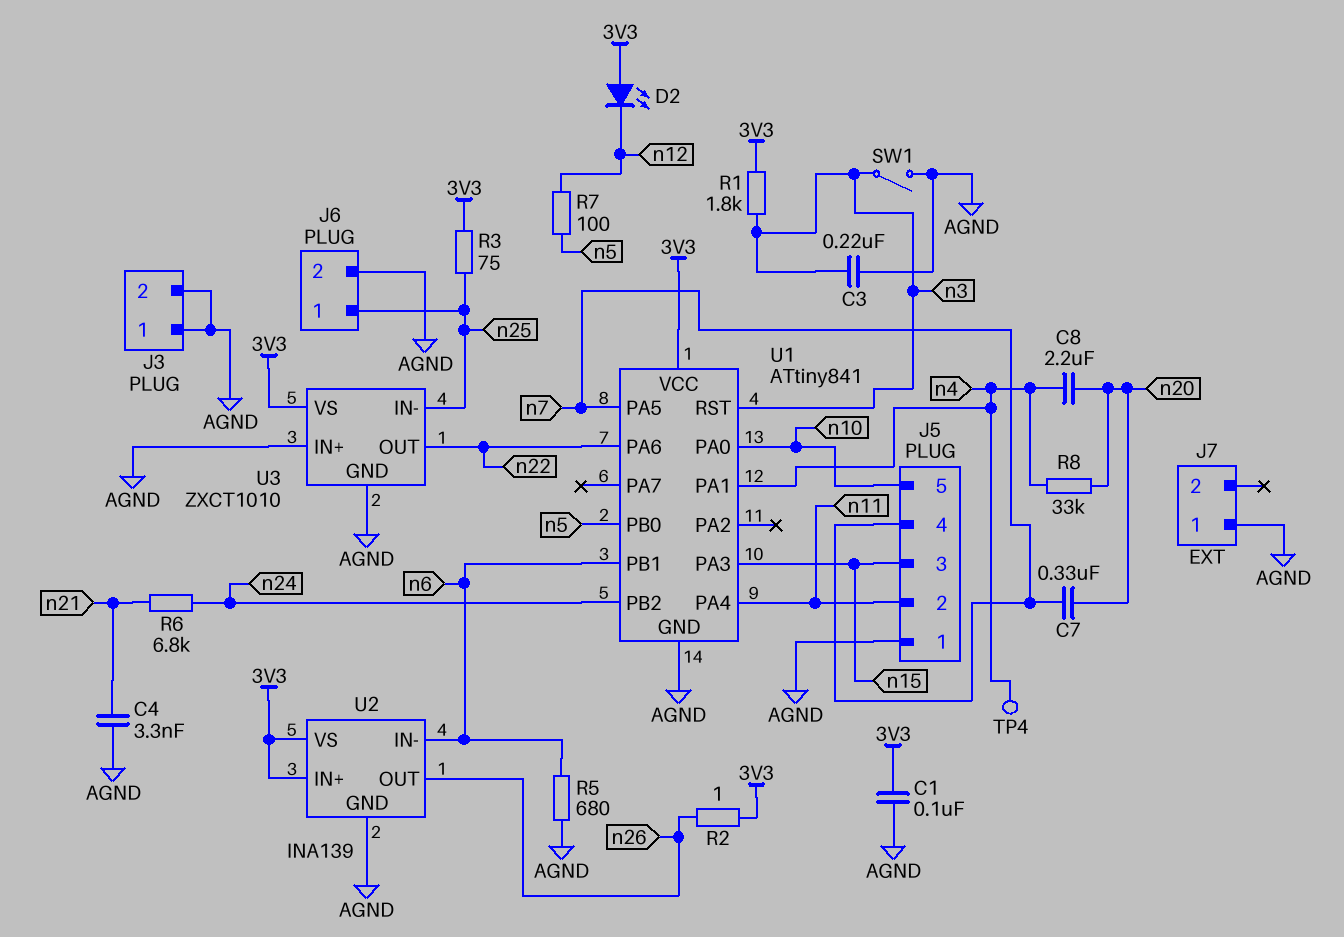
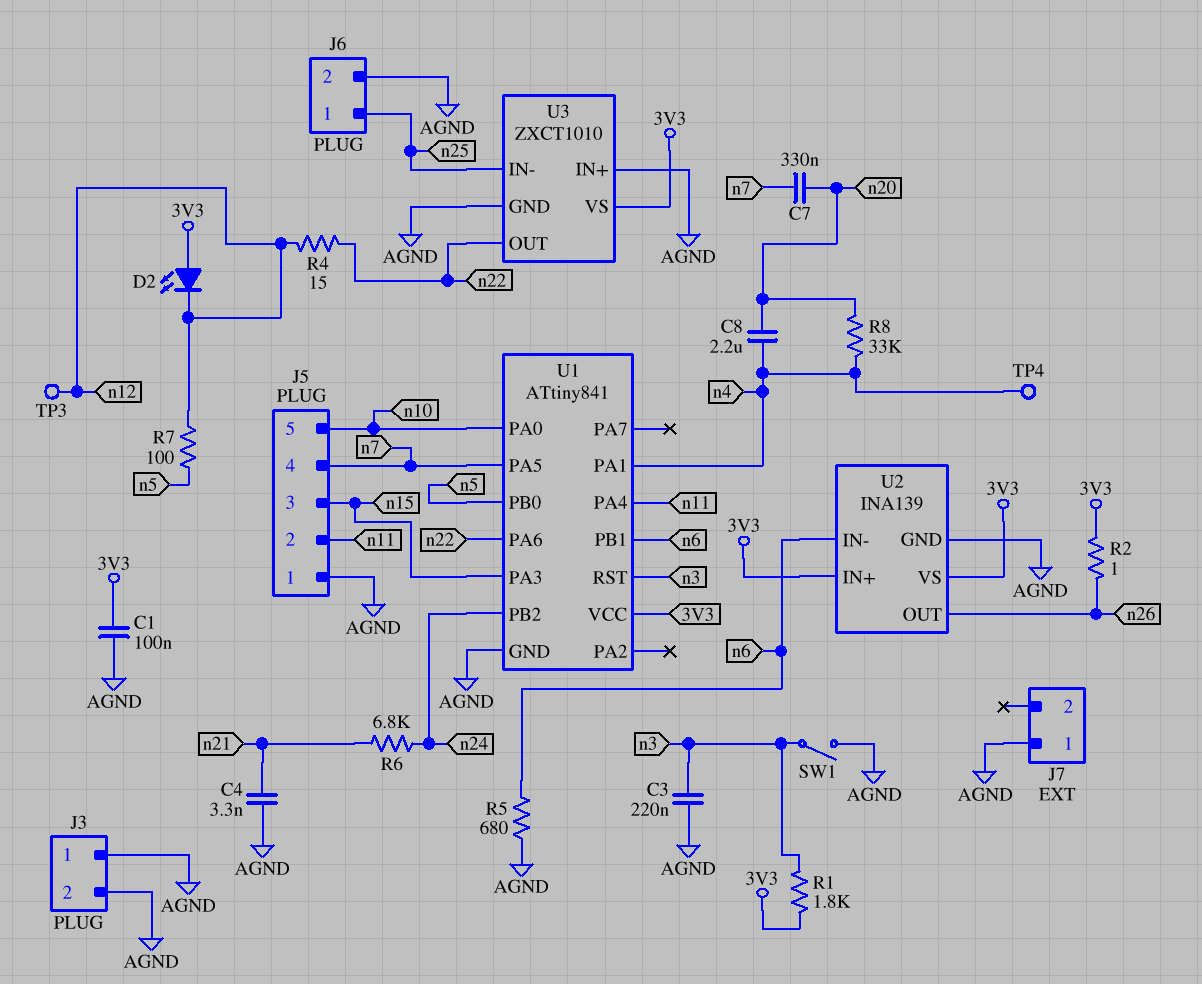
R3: 75 (3V3, n25) -> none
R4: none -> 15 (n12, n22)
TP3: none -> test point (n12)

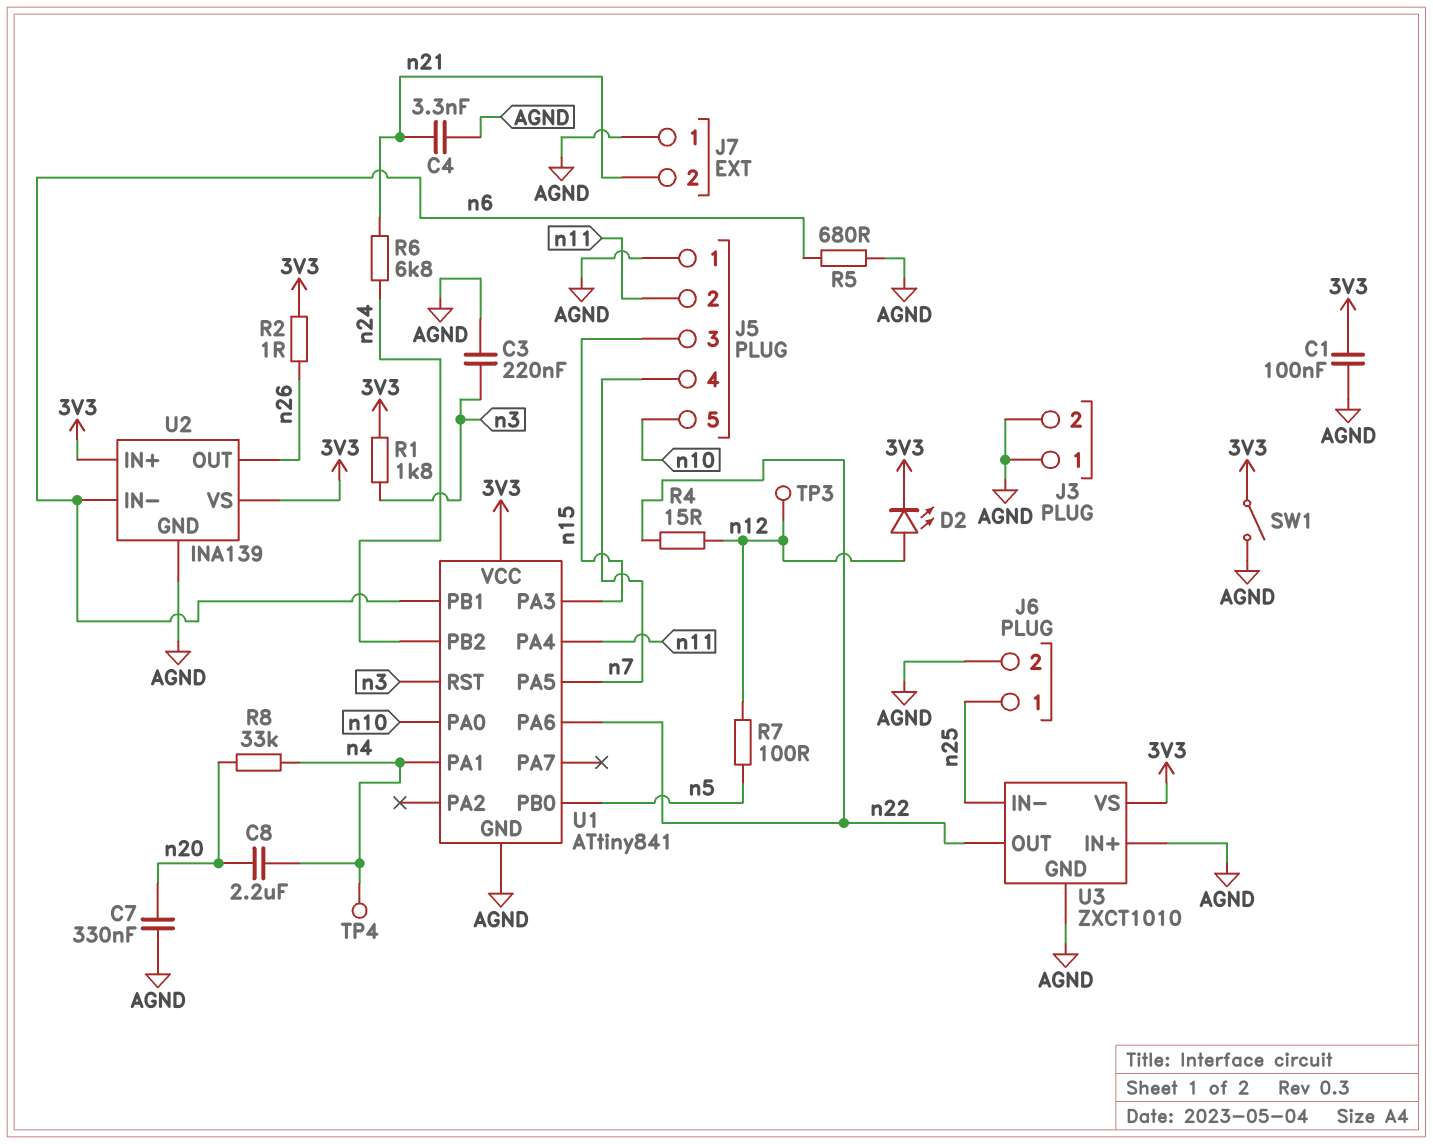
C7: 330nF (n7, n20) -> 330nF (AGND, n20)
D2: LED (A 3V3, K n12) -> LED (A n12, K 3V3)
J7 pin 2: none -> n21
SW1: switch (AGND, n3) -> switch (3V3, AGND)

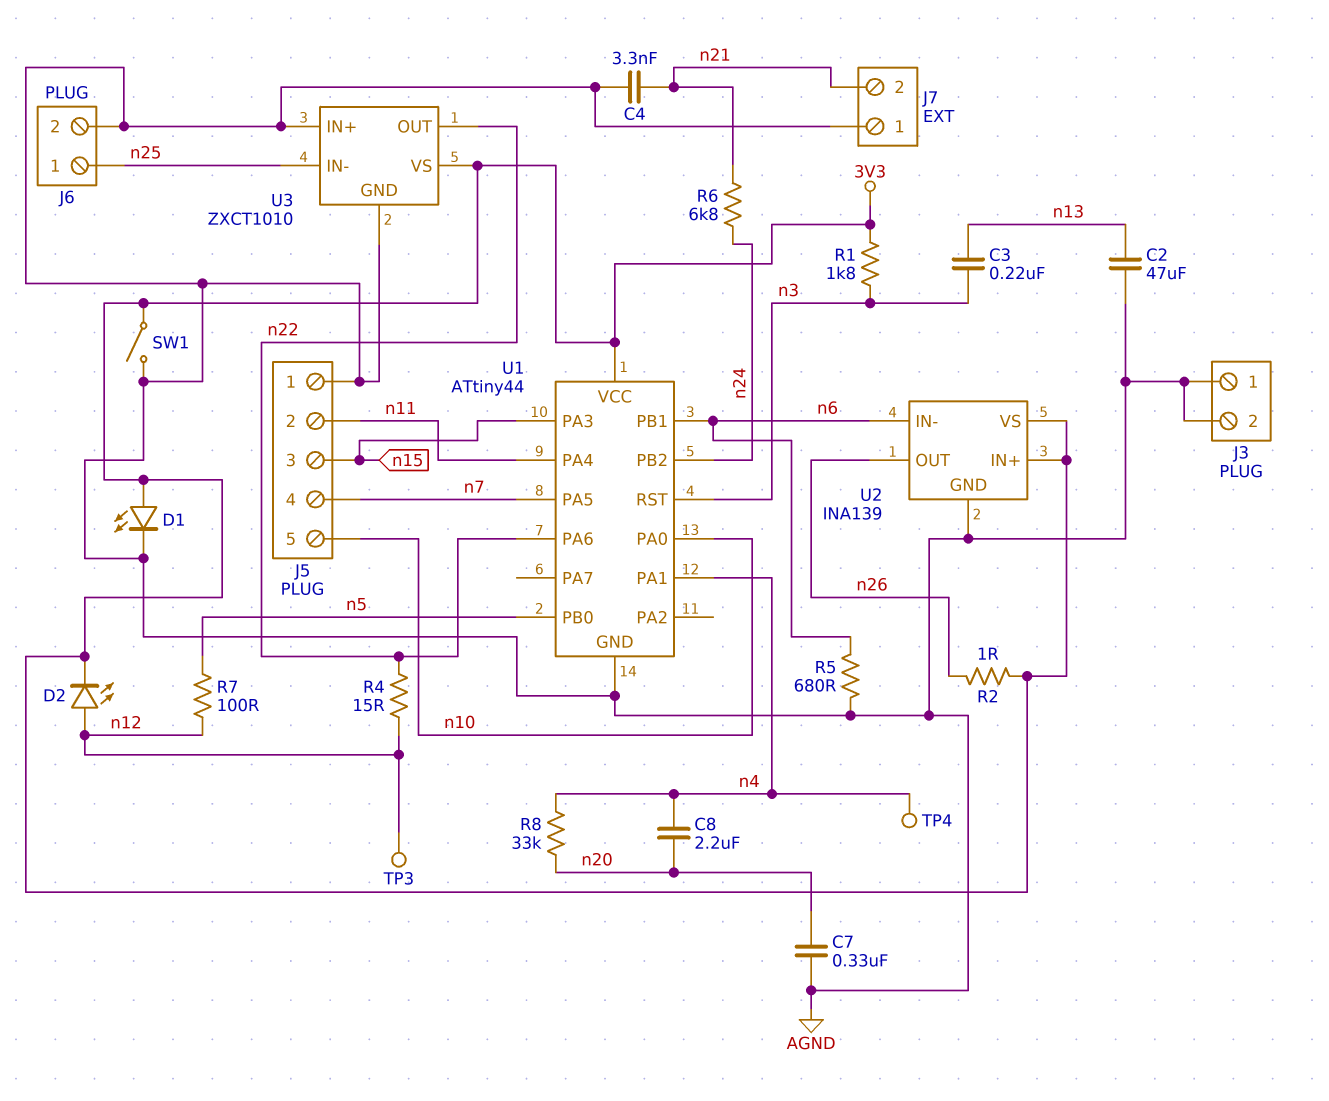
C1: 100nF (3V3, AGND) -> none
C2: none -> 47uF (AGND, n13)
C3: 220nF (AGND, n3) -> 220nF (n3, n13)
D1: none -> LED (A 3V3, K AGND)
U1: ATtiny841 -> ATtiny44

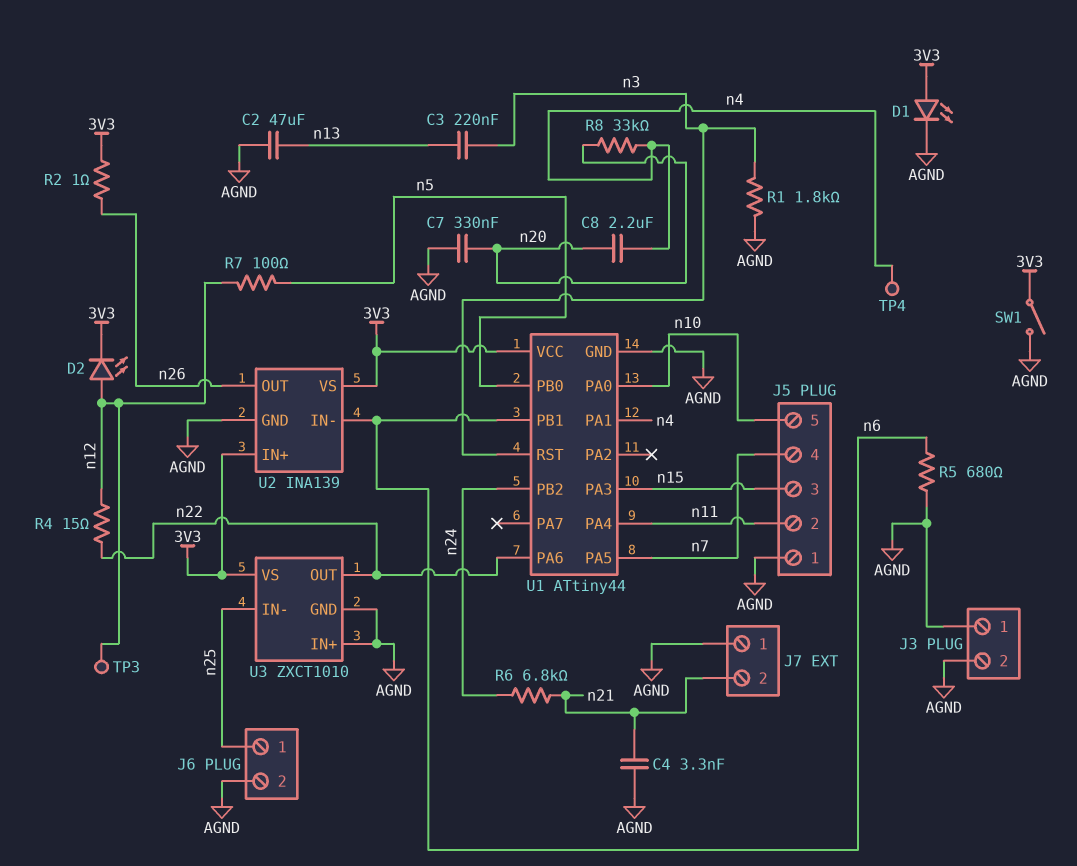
R1: 1.8k (3V3, n3) -> 1.8k (AGND, n3)

